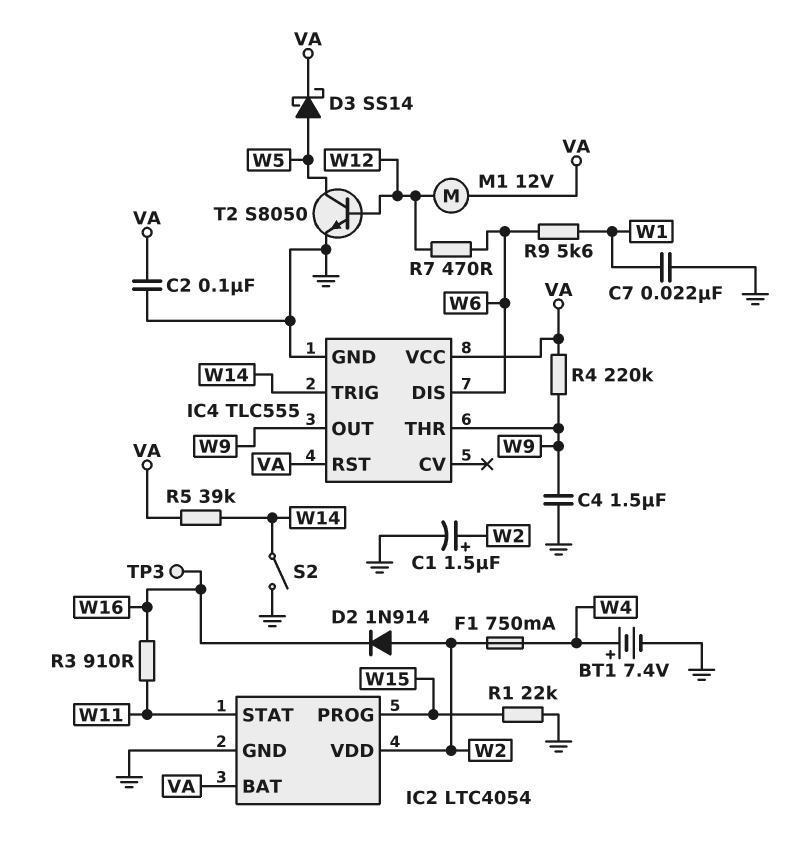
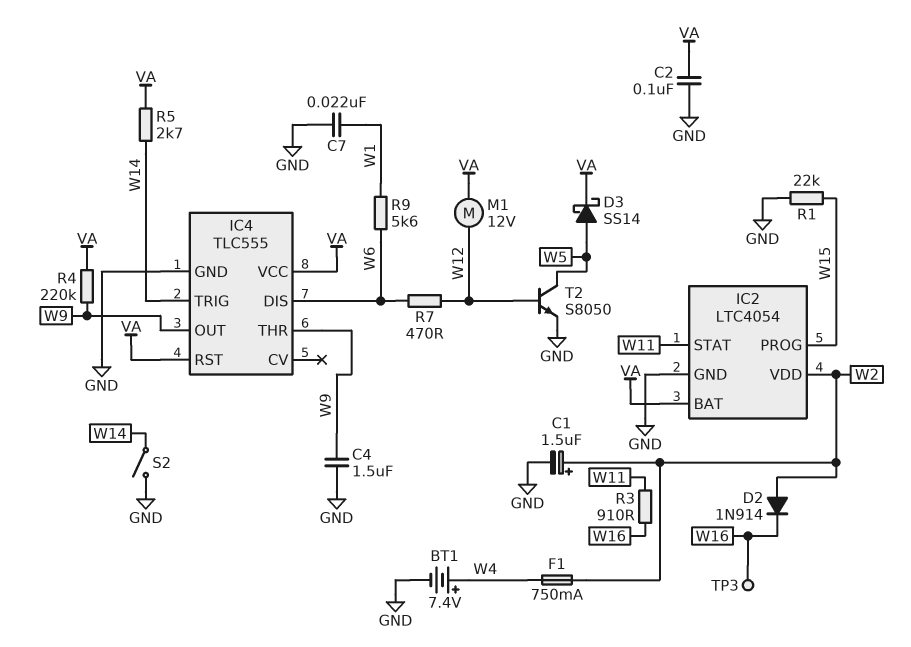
R5: 39k (VA, W14) -> 2.7k (VA, W14)

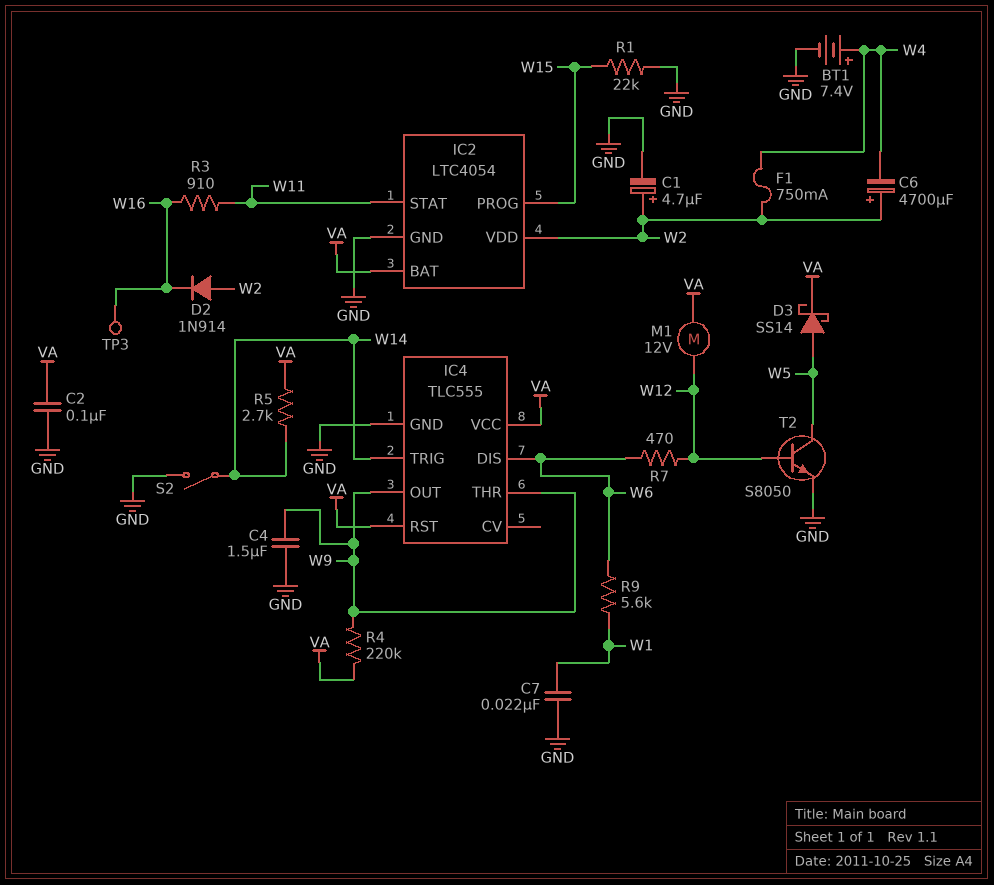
C1: 1.5uF (plus W2, minus GND) -> 4.7uF (plus W2, minus GND)
C6: none -> 4700uF (plus W2, minus W4)

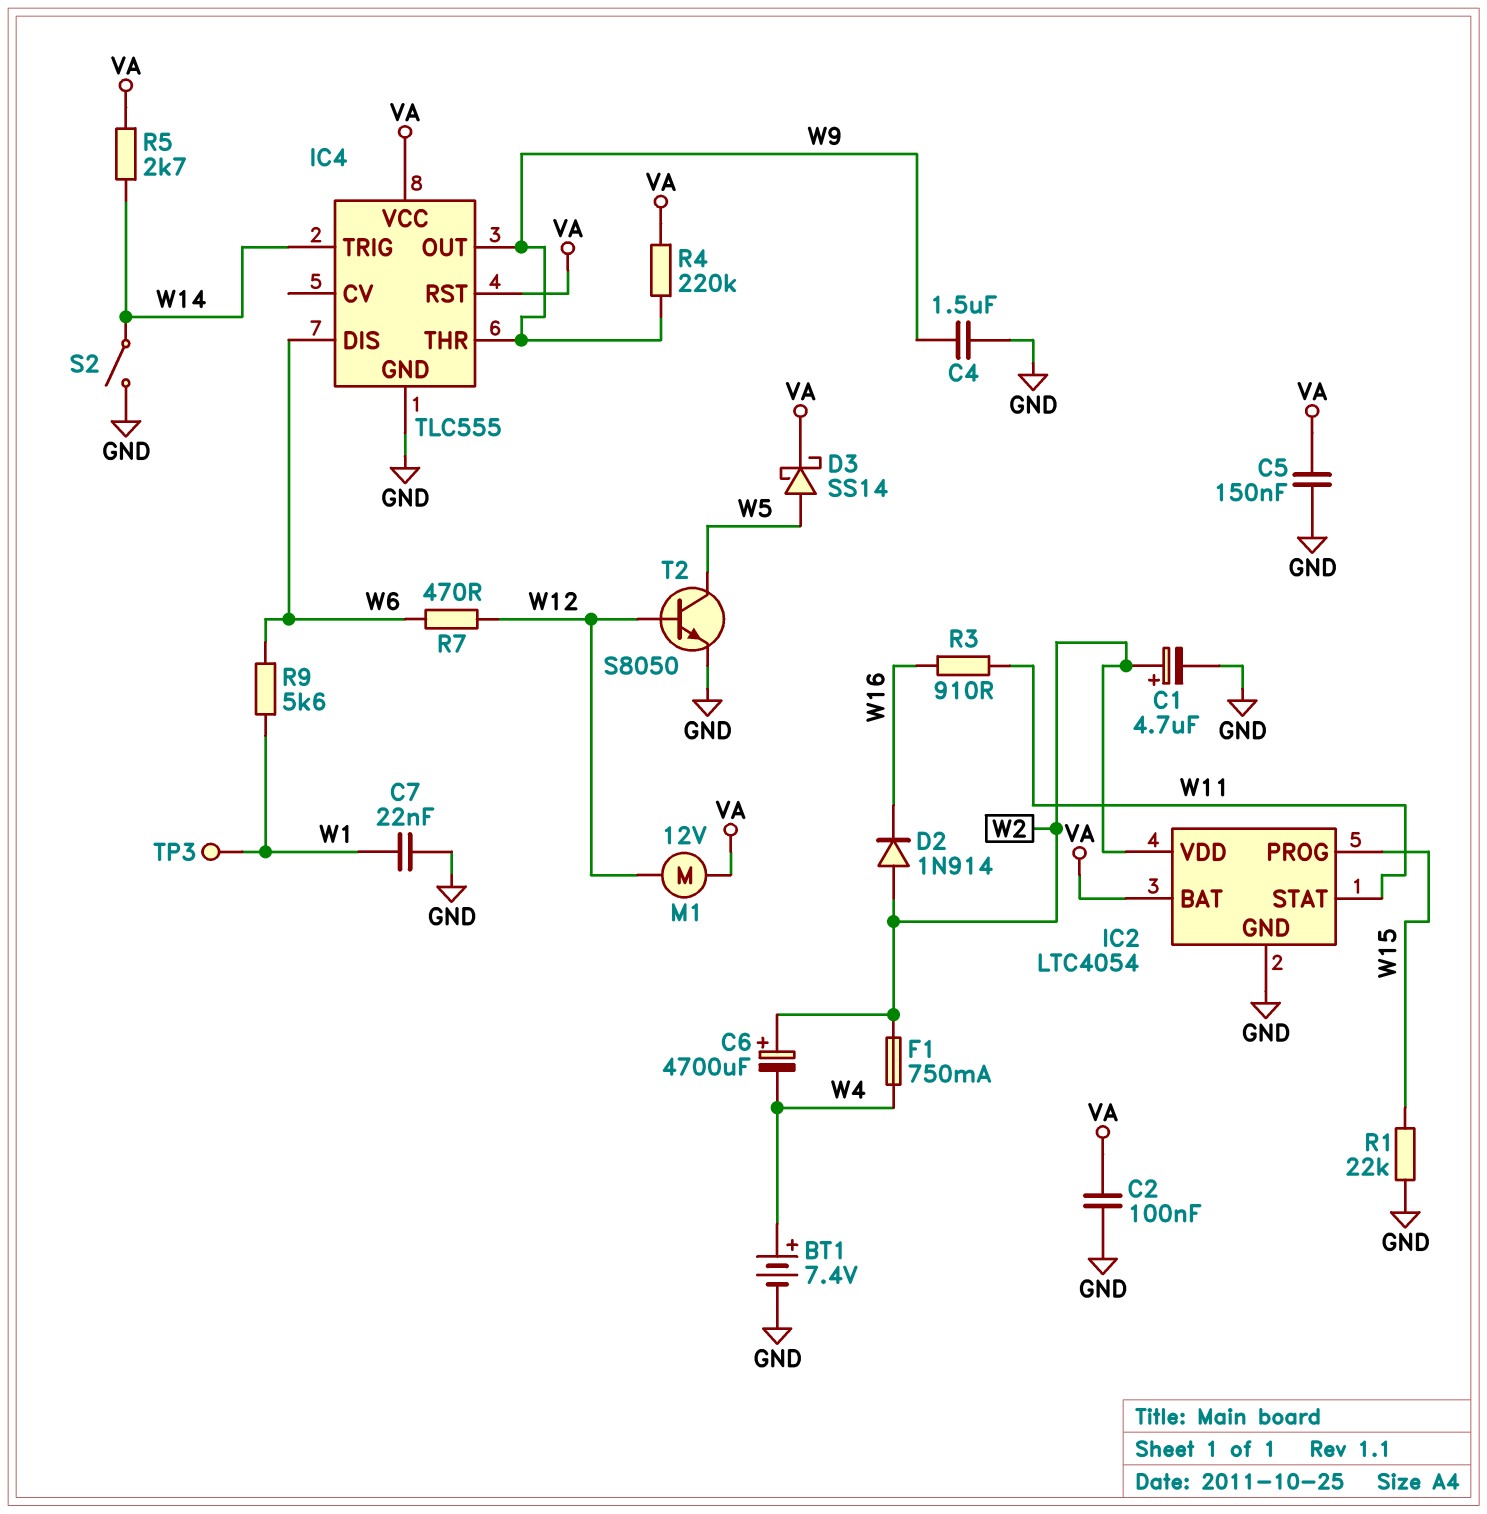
C5: none -> 150nF (GND, VA)
TP3: test point (W16) -> test point (W1)

